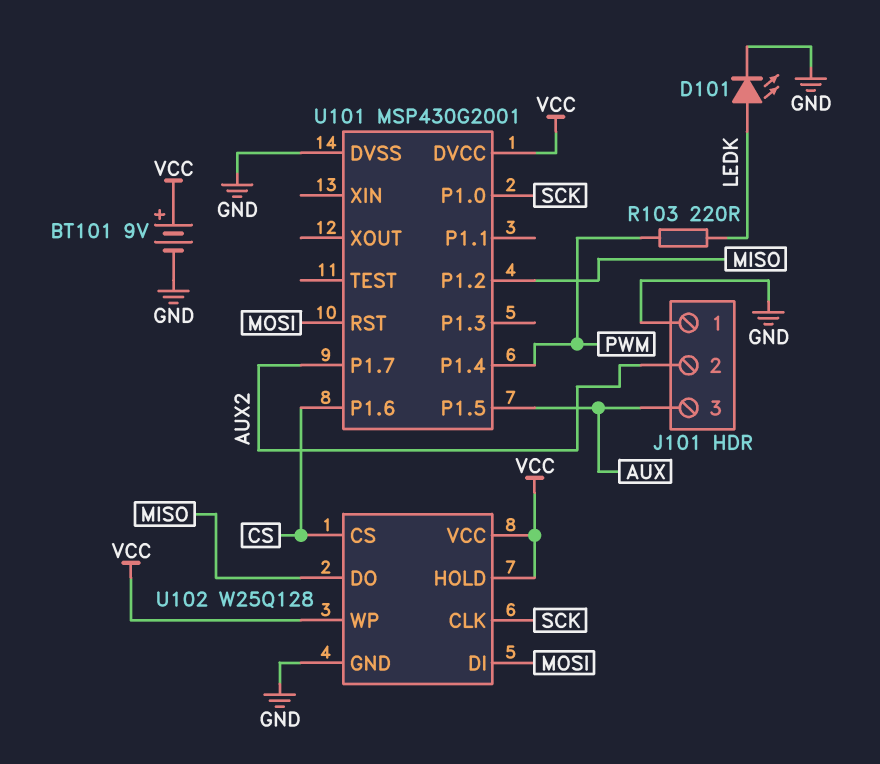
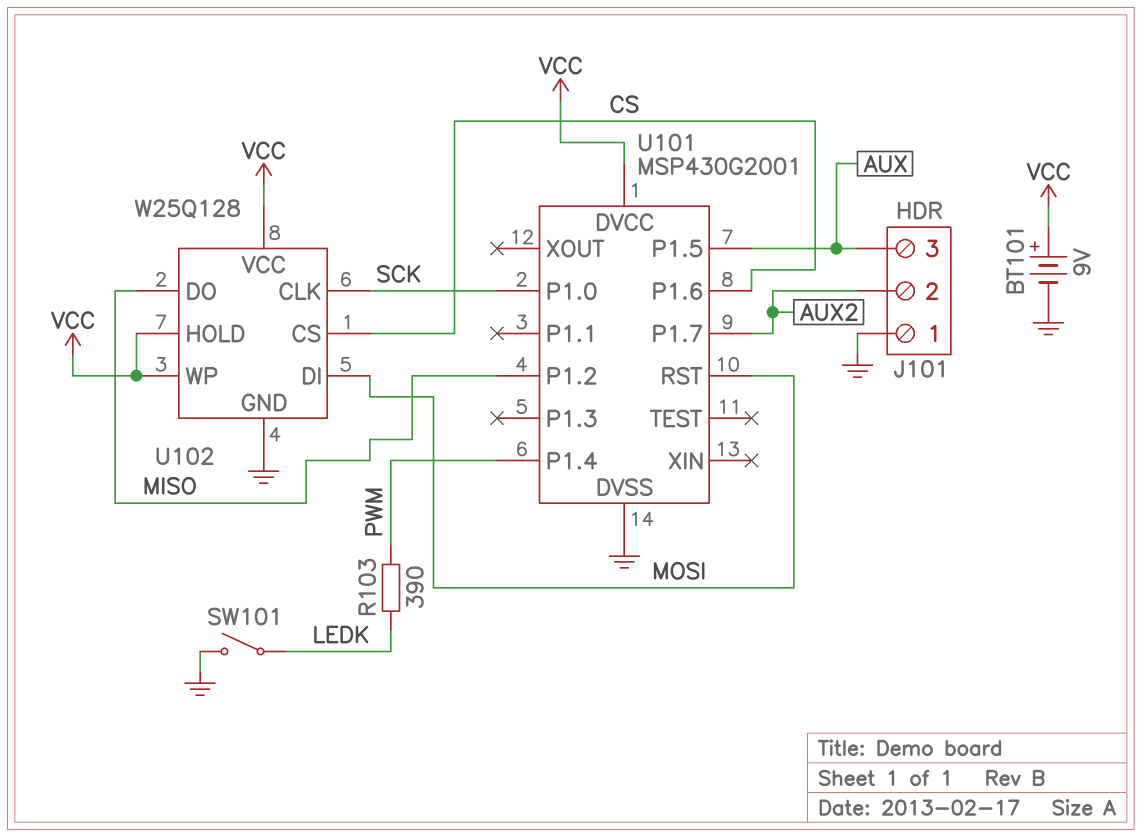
D101: LED (A LEDK, K GND) -> none
R103: 220 (LEDK, PWM) -> 390 (LEDK, PWM)
SW101: none -> switch (GND, LEDK)

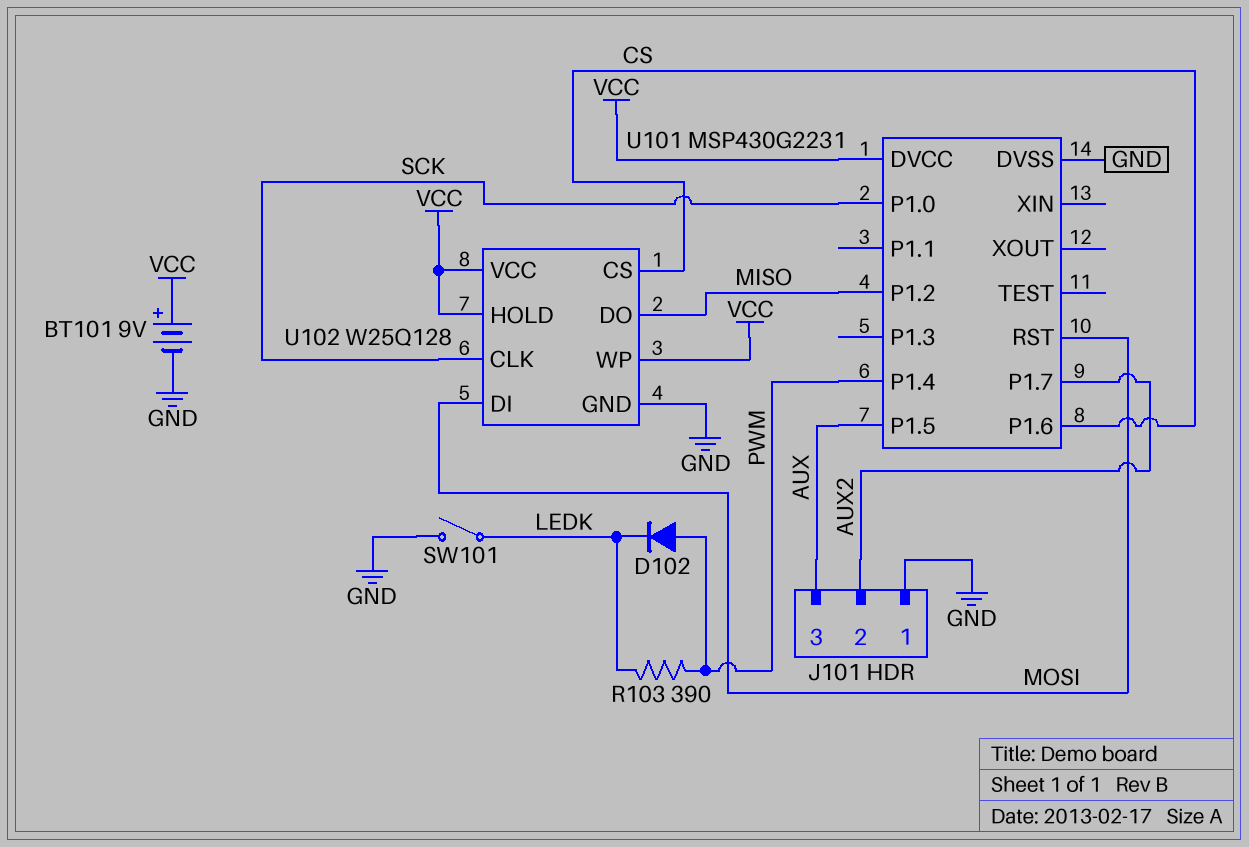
D102: none -> diode (A PWM, K LEDK)
U101: MSP430G2001 -> MSP430G2231

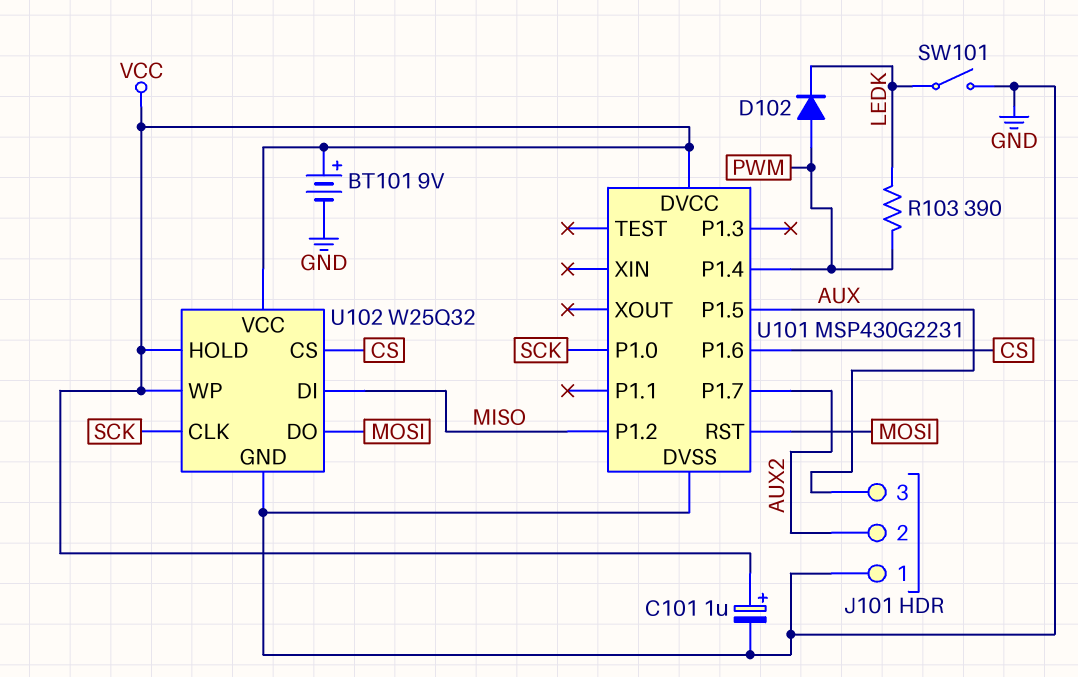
C101: none -> 1uF (plus VCC, minus GND)
U102: W25Q128 -> W25Q32
U102 pin DI: MOSI -> MISO
U102 pin DO: MISO -> MOSI

